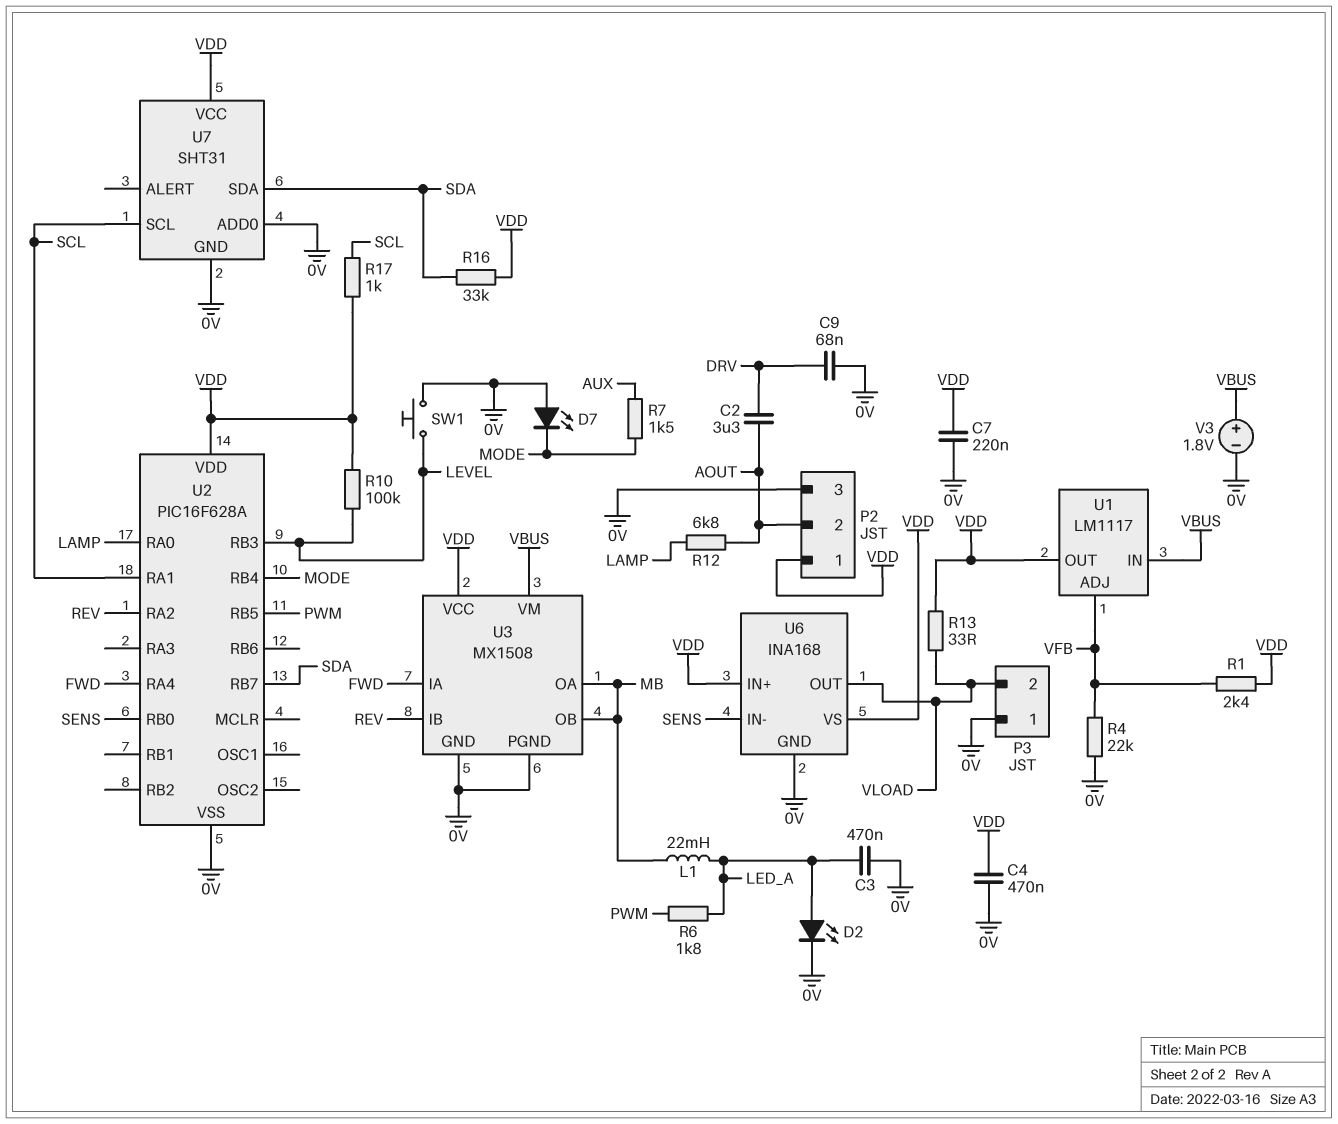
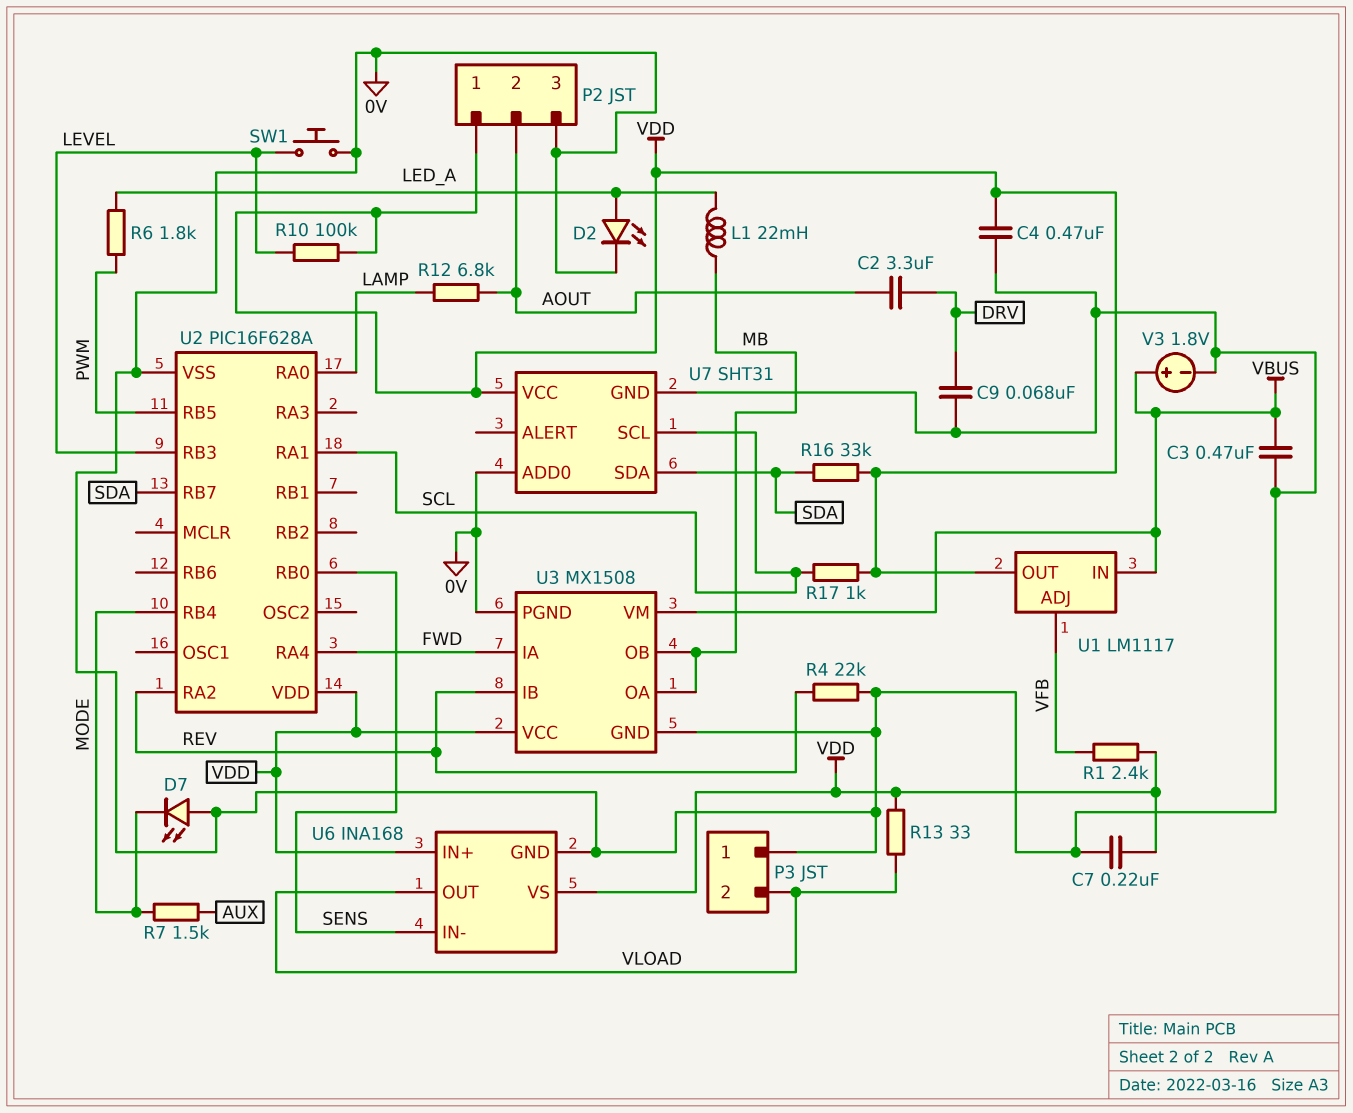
C3: 470nF (0V, LED_A) -> 470nF (0V, VBUS)
R4: 22k (0V, VFB) -> 22k (0V, REV)

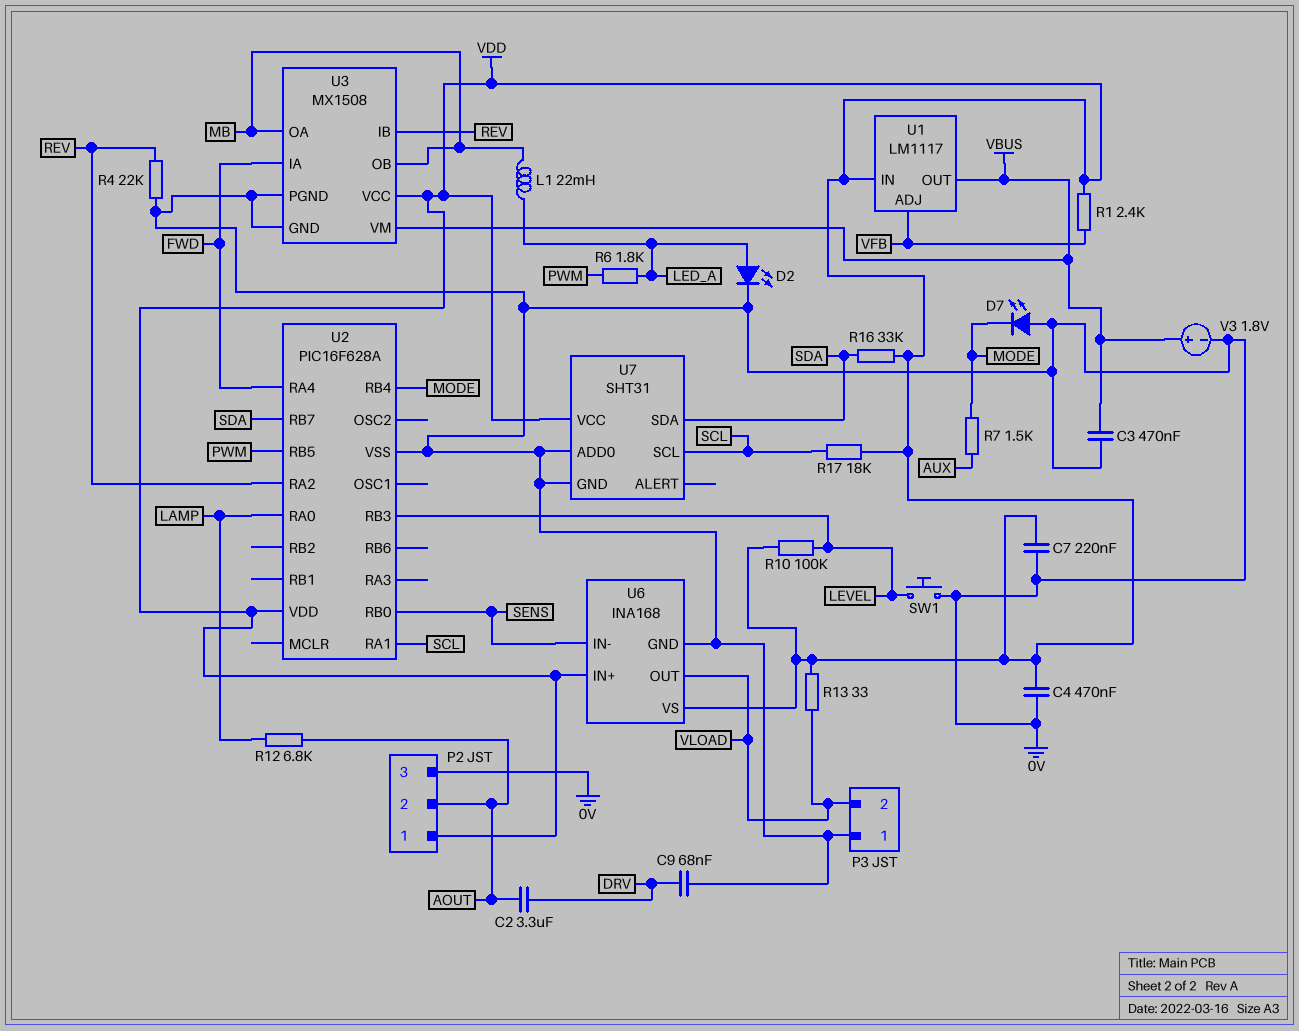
R17: 1k (SCL, VDD) -> 18k (SCL, VDD)
U1 pin IN: VBUS -> VDD
U1 pin OUT: VDD -> VBUS

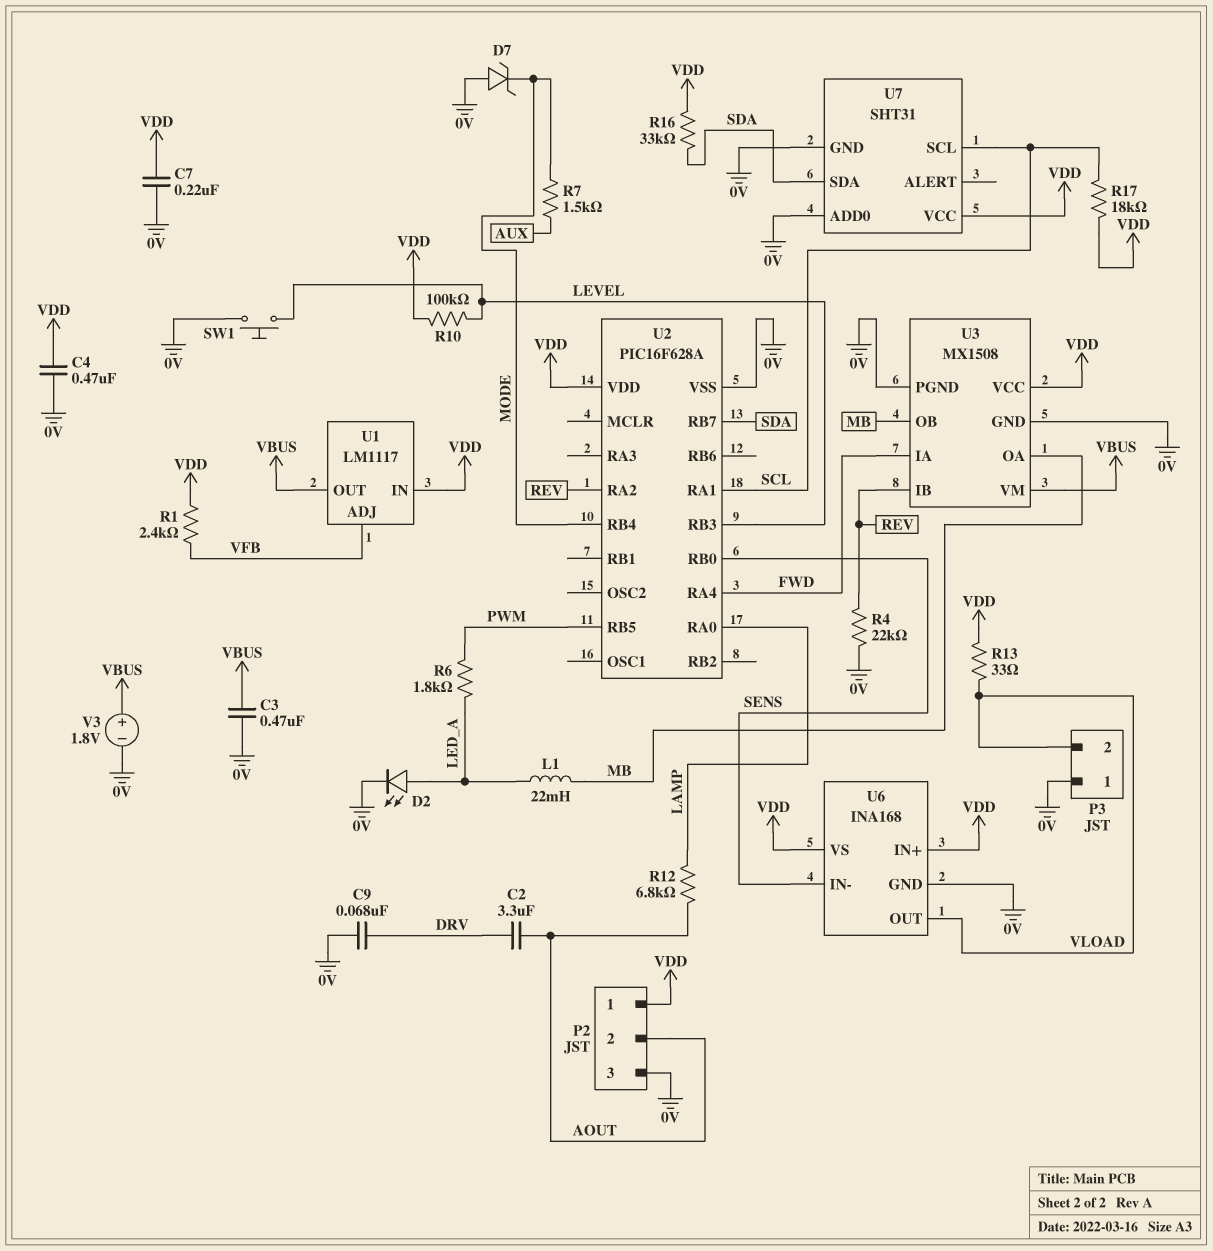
D7: LED (A 0V, K MODE) -> zener (A 0V, K MODE)

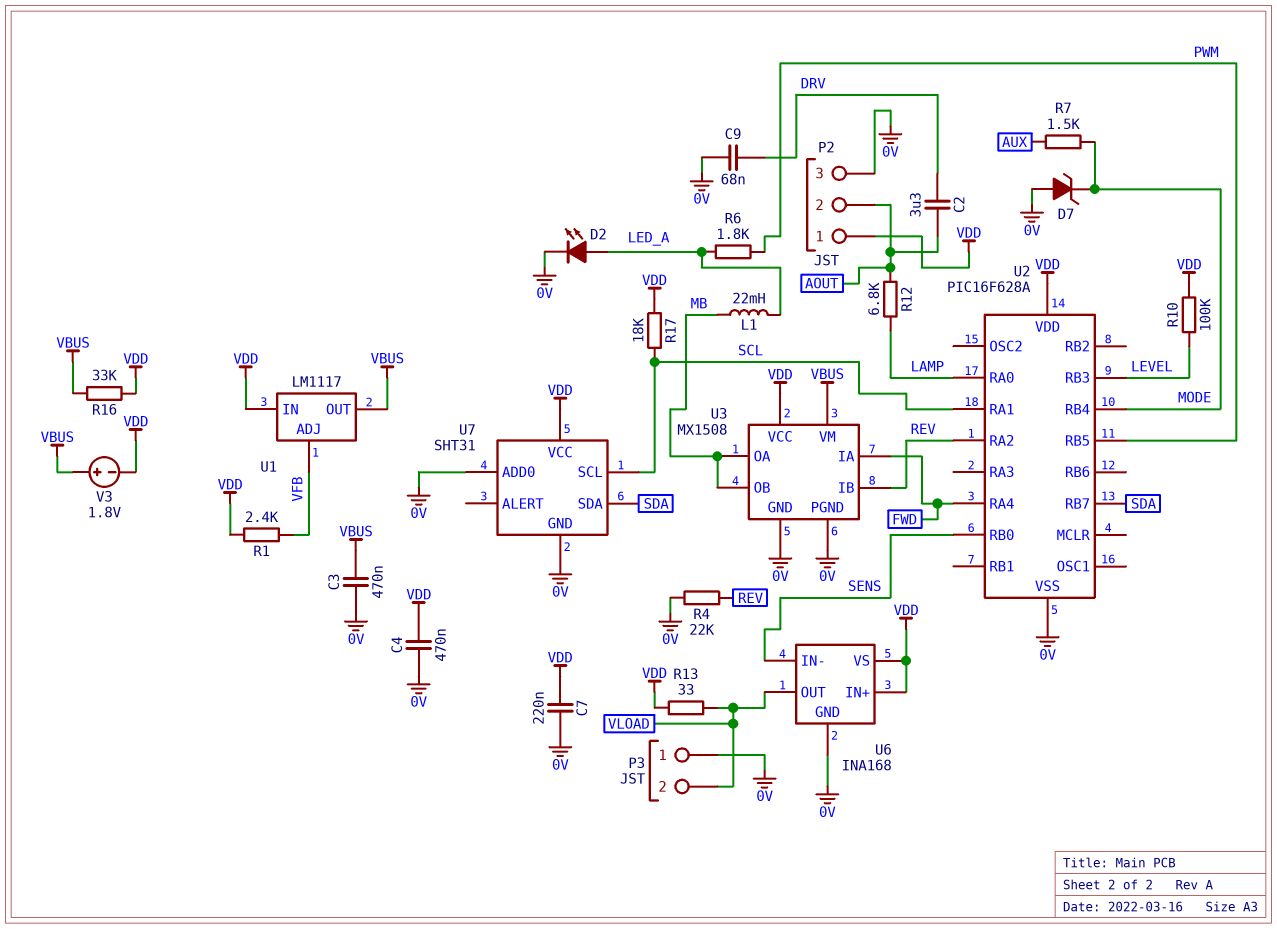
R16: 33k (SDA, VDD) -> 33k (VBUS, VDD)
SW1: button (0V, LEVEL) -> none
V3: 1.8V (plus VBUS, minus 0V) -> 1.8V (plus VBUS, minus VDD)

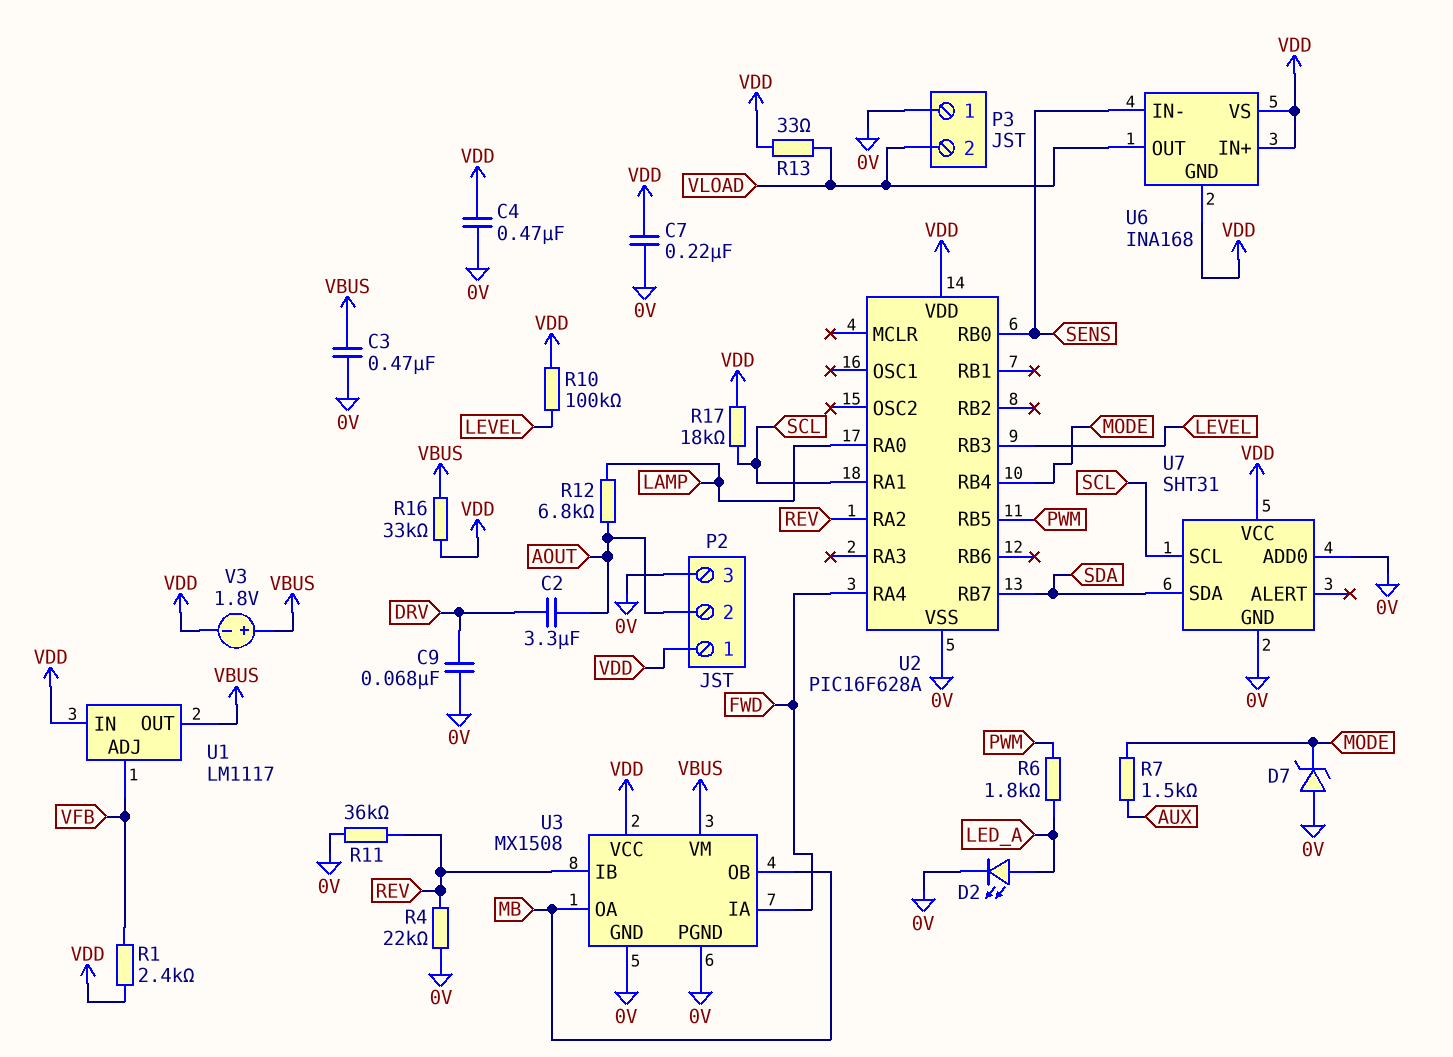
L1: 22mH (LED_A, MB) -> none
R11: none -> 36k (0V, REV)
U6 pin GND: 0V -> VDD

